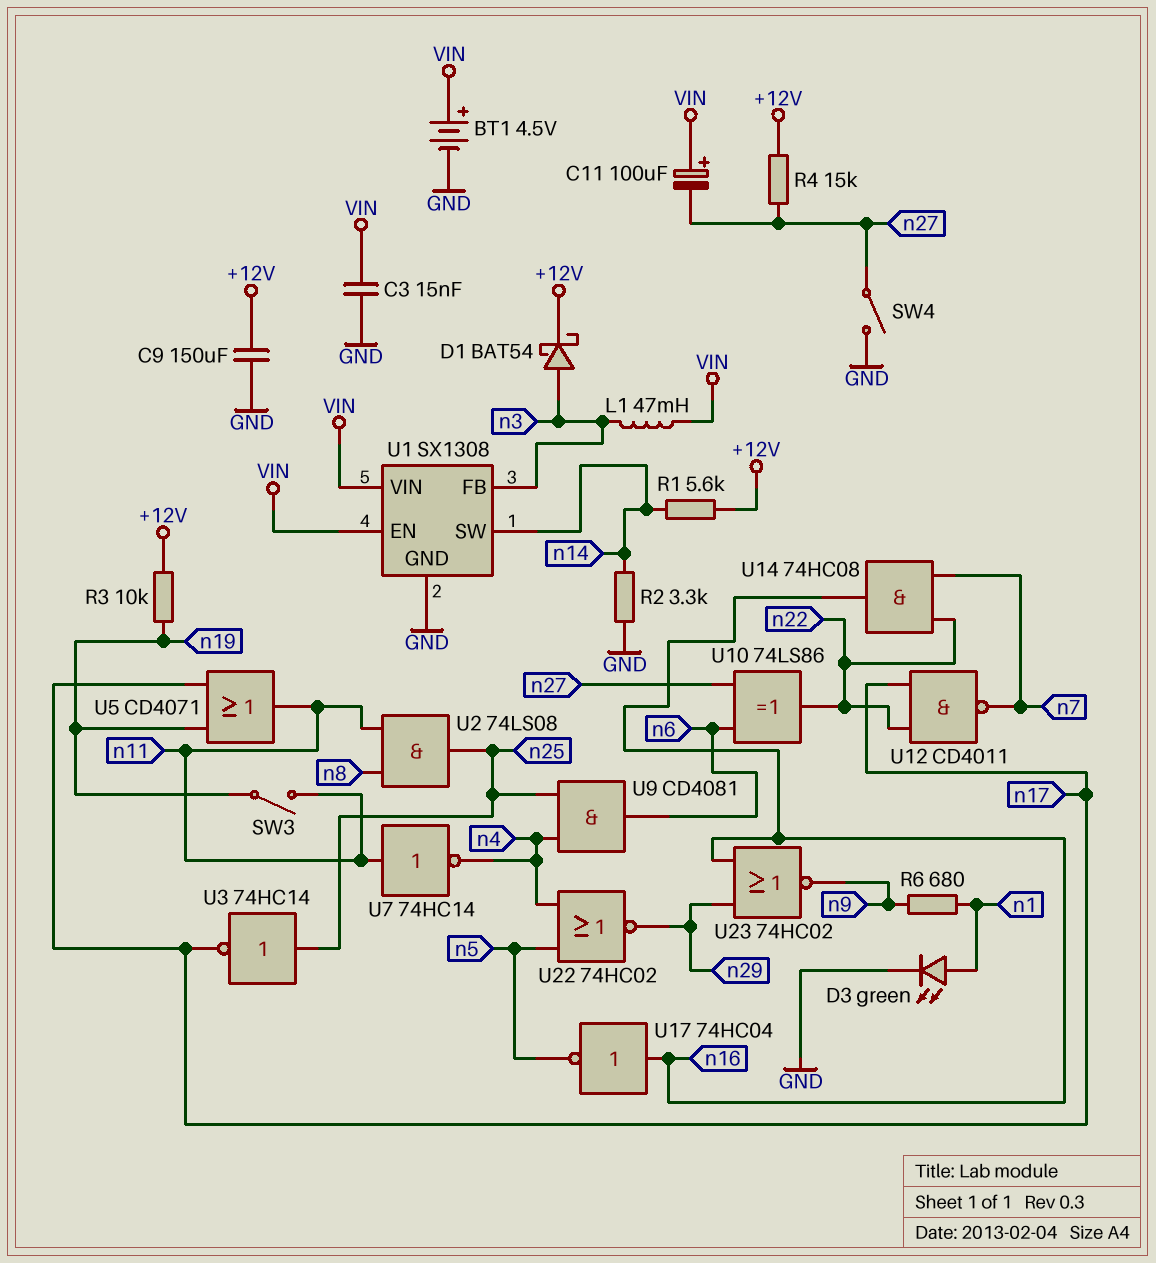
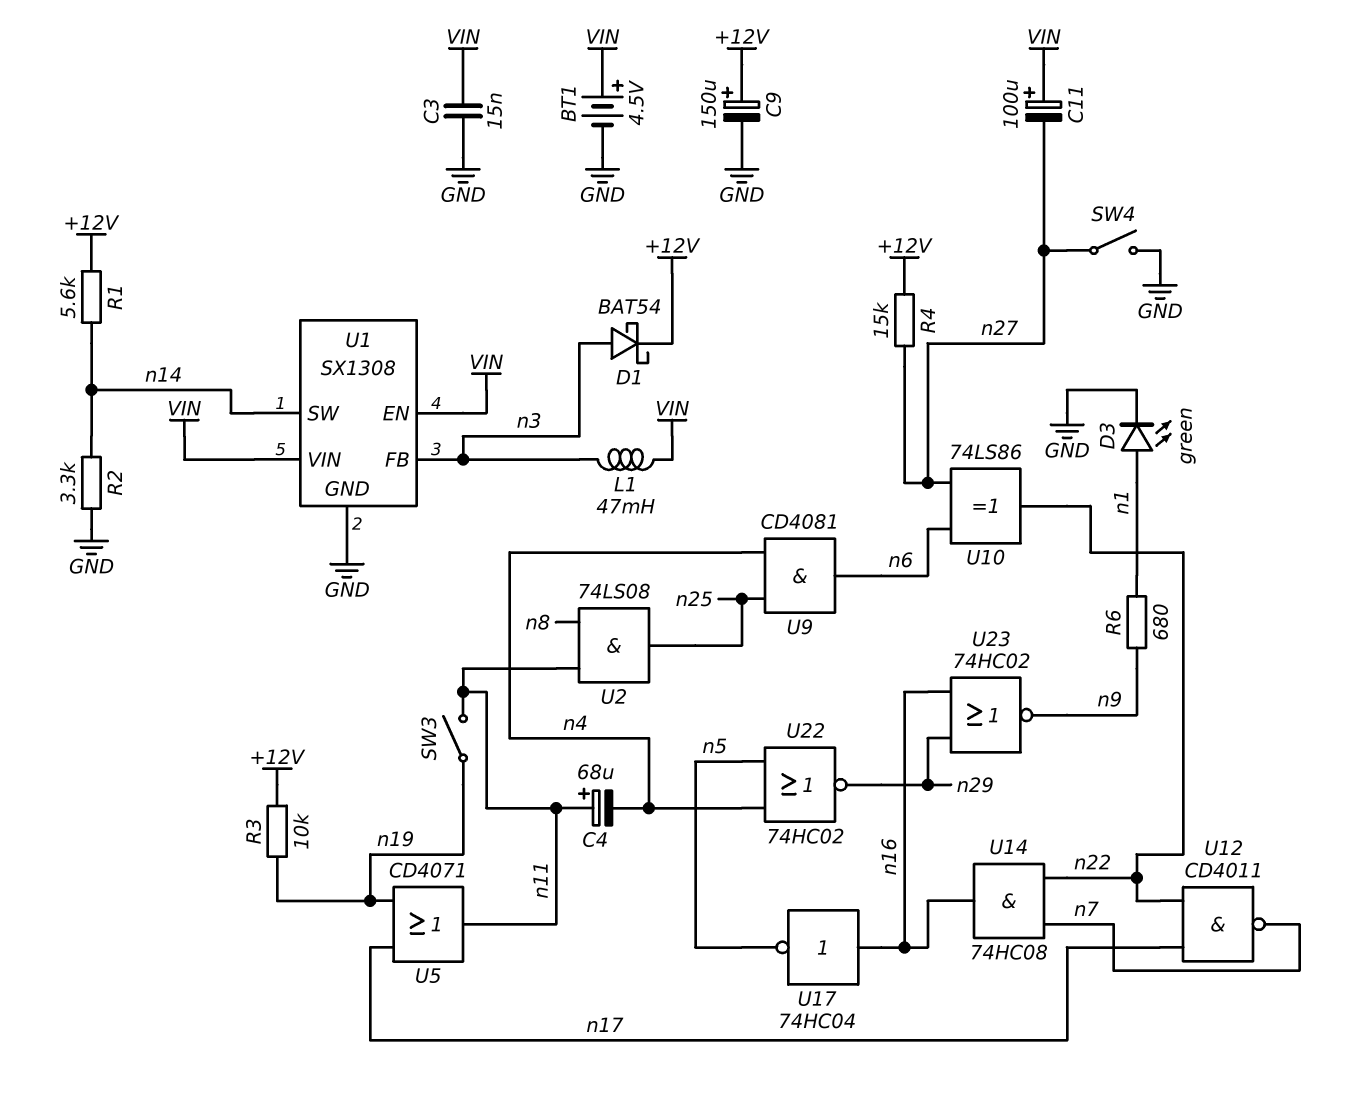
C4: none -> 68uF (plus n11, minus n4)
C9: 150uF (+12V, GND) -> 150uF (plus +12V, minus GND)
U3: NOT 74HC14 (in n25, out n17) -> none
U7: NOT 74HC14 (in n11, out n4) -> none

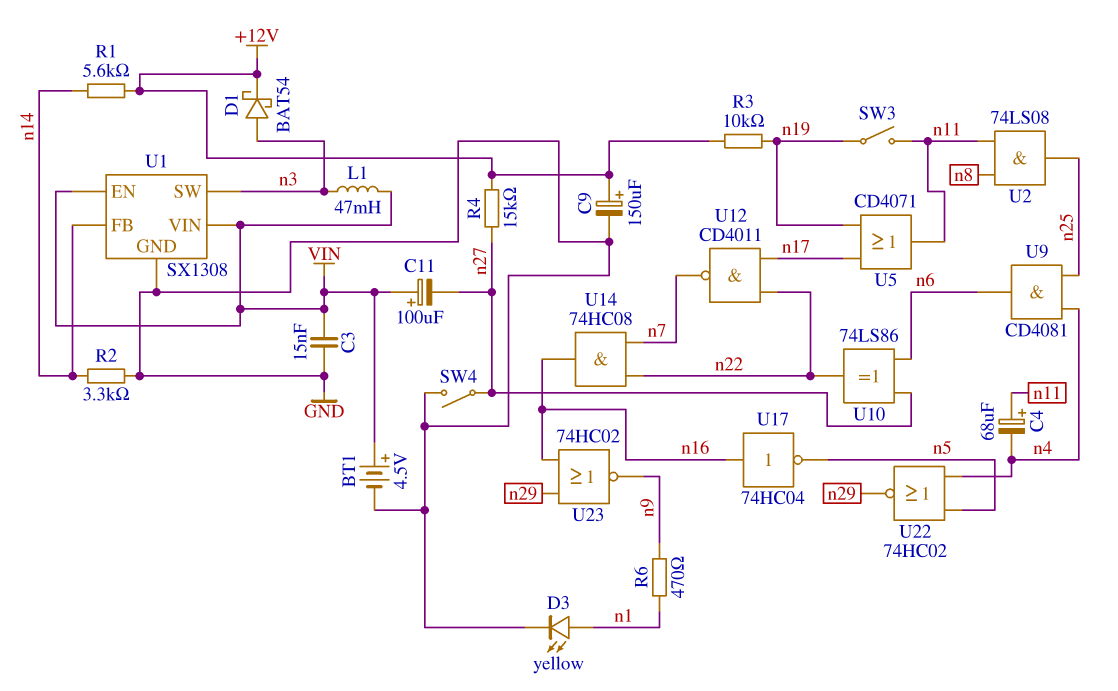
D3: LED green (A n1, K GND) -> LED yellow (A n1, K GND)
R6: 680 (n1, n9) -> 470 (n1, n9)
U1 pin FB: n3 -> n14
U1 pin SW: n14 -> n3

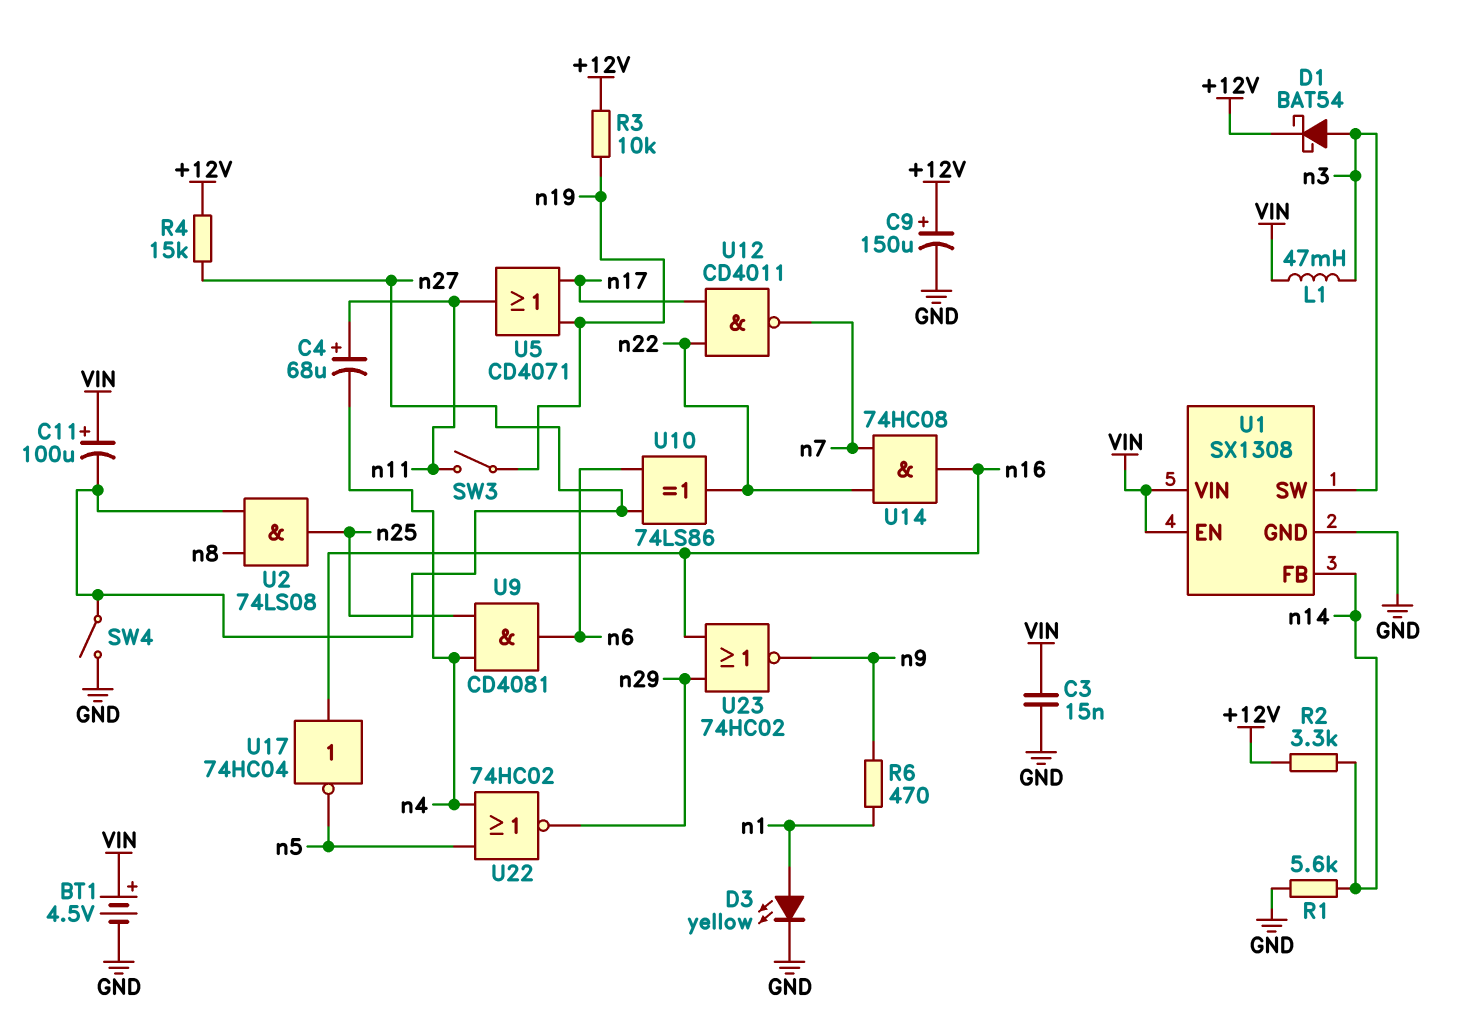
R1: 5.6k (+12V, n14) -> 5.6k (GND, n14)
R2: 3.3k (GND, n14) -> 3.3k (+12V, n14)
U2: AND 74LS08 (in n8, in n11, out n25) -> AND 74LS08 (in n8, in n27, out n25)

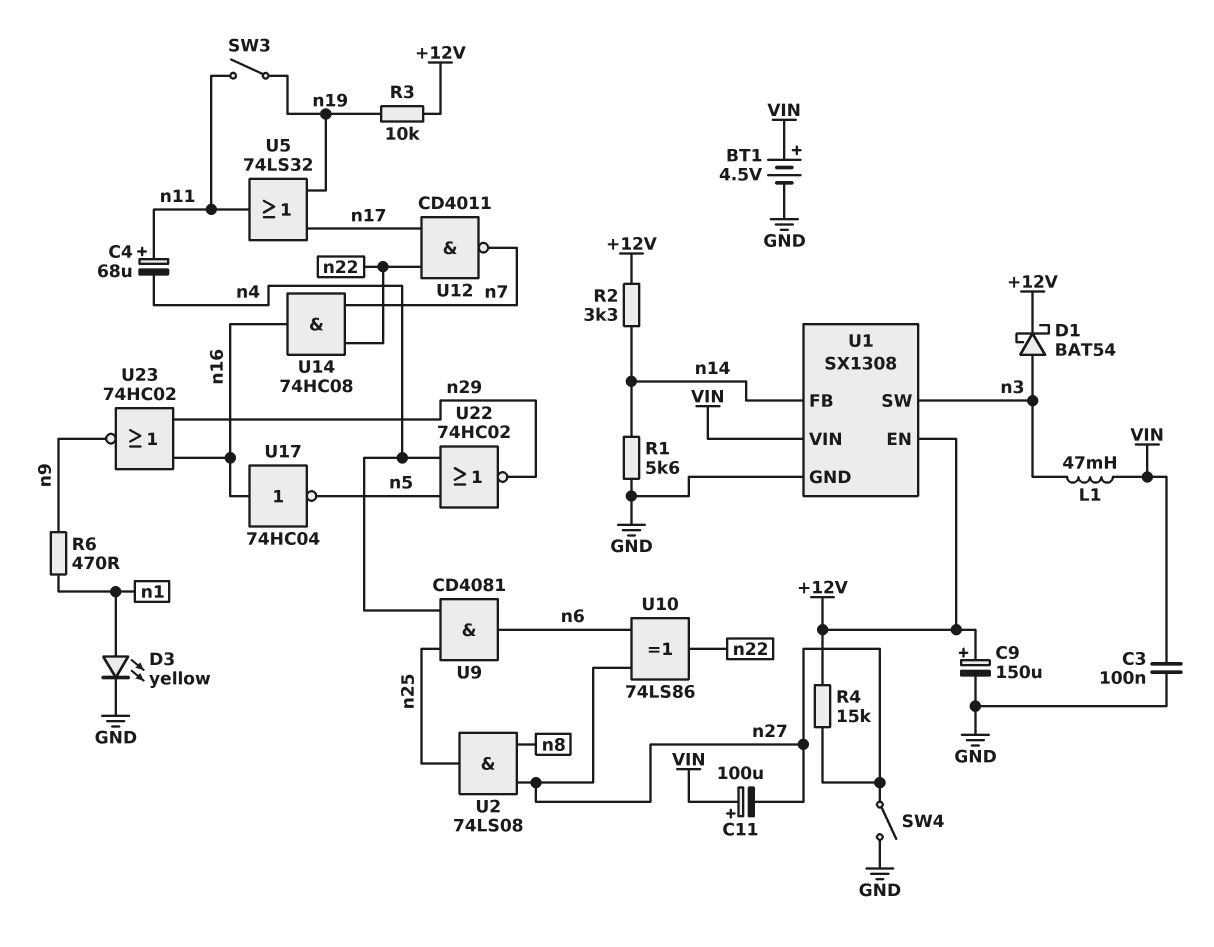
C3: 15nF (GND, VIN) -> 100nF (GND, VIN)
U1 pin EN: VIN -> +12V
U5: OR CD4071 (in n17, in n19, out n11) -> OR 74LS32 (in n17, in n19, out n11)

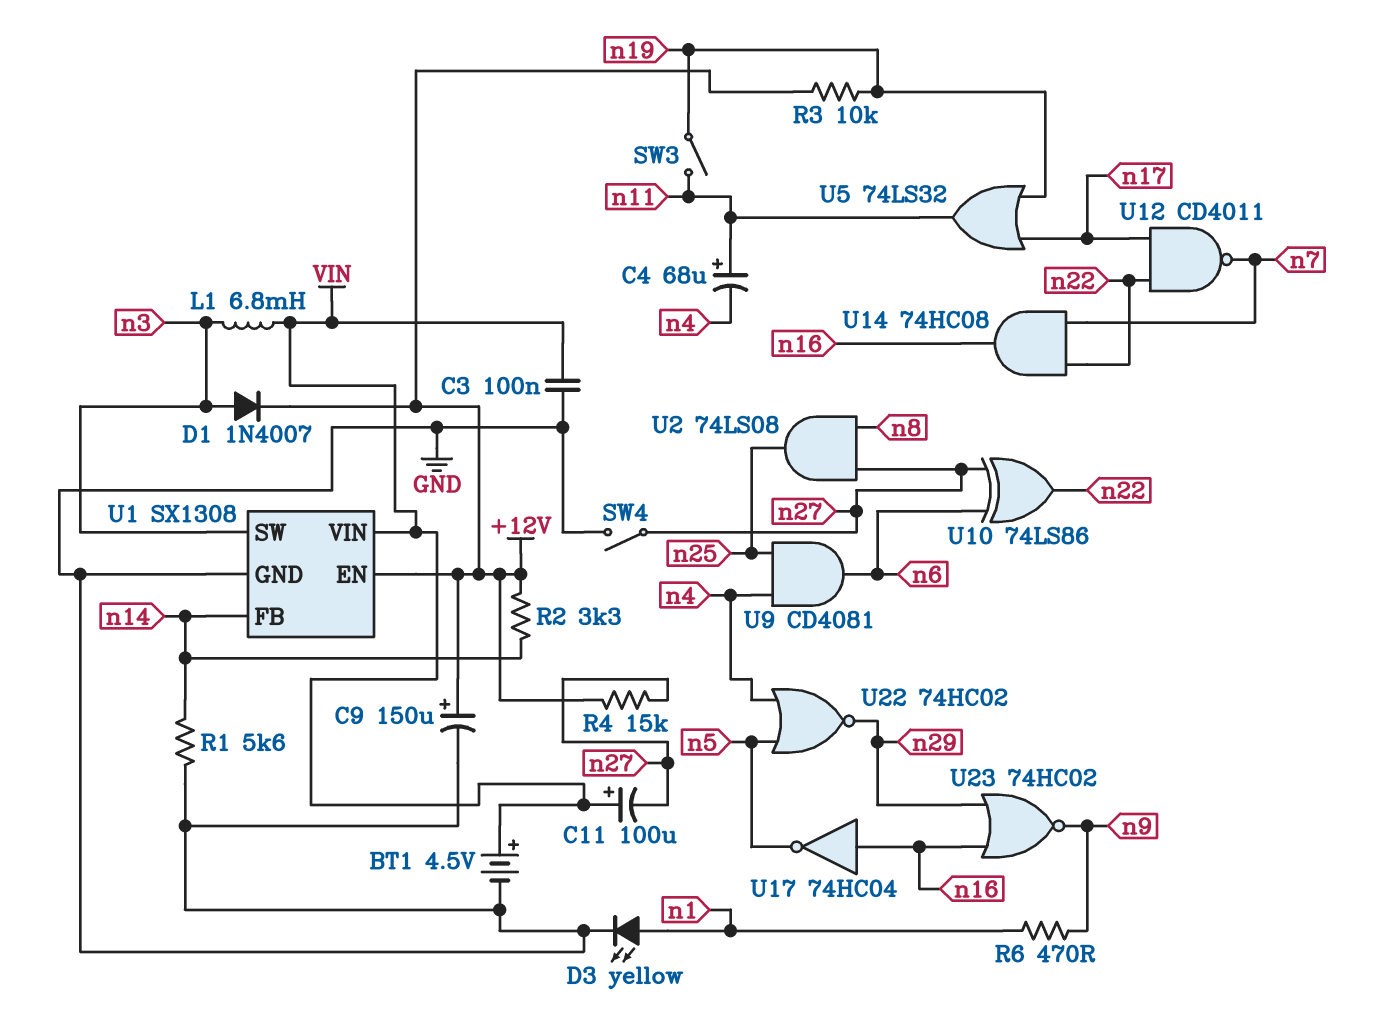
D1: schottky BAT54 (A n3, K +12V) -> diode 1N4007 (A n3, K +12V)
L1: 47mH (VIN, n3) -> 6.8mH (VIN, n3)

